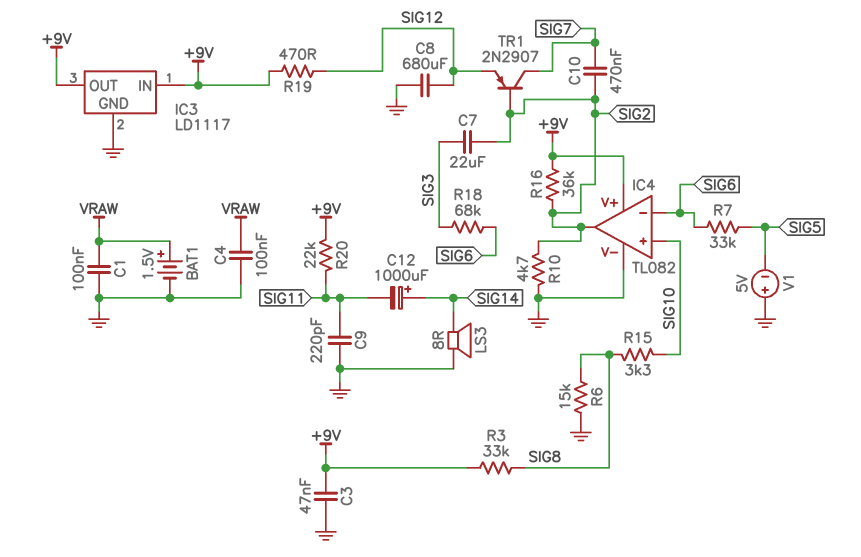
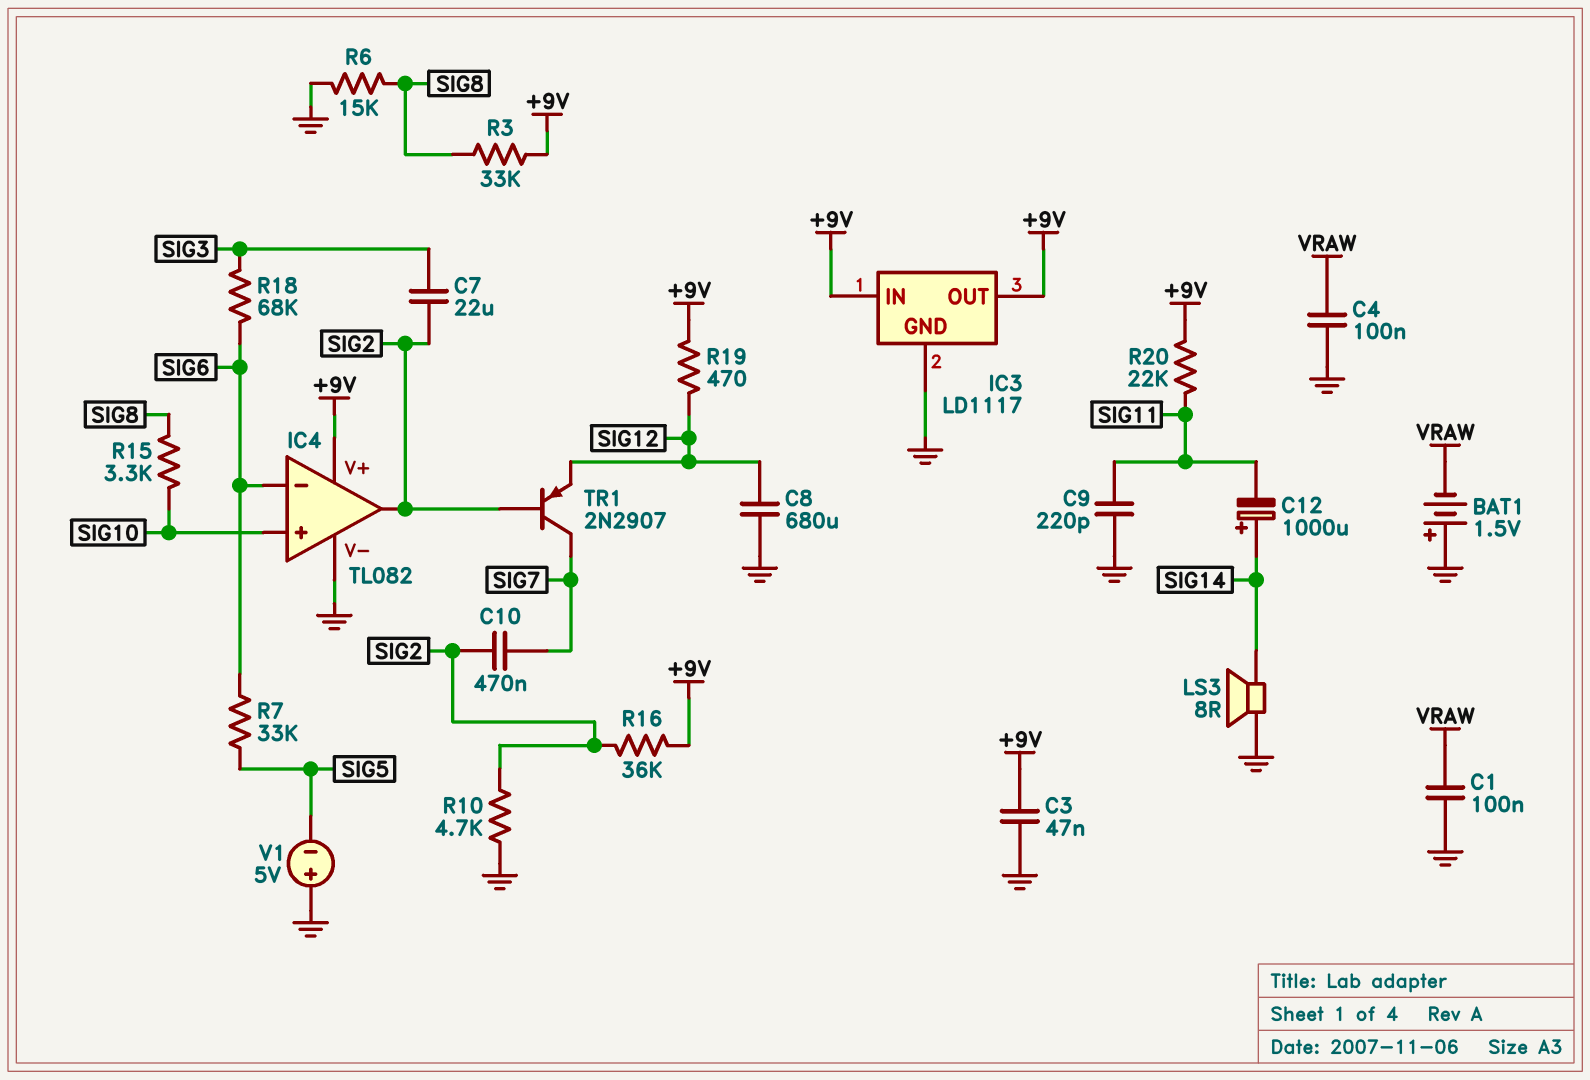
BAT1: 1.5V (plus VRAW, minus GND) -> 1.5V (plus GND, minus VRAW)

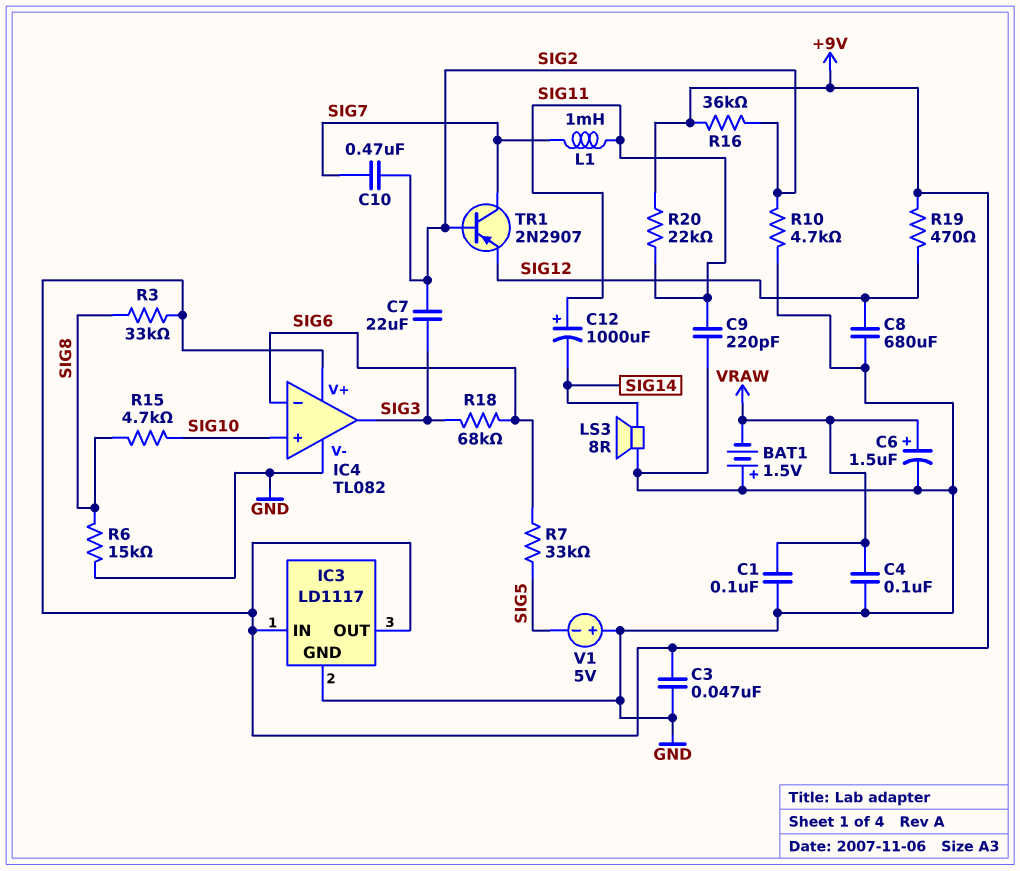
C6: none -> 1.5uF (plus VRAW, minus GND)
C12: 1000uF (plus SIG14, minus SIG11) -> 1000uF (plus SIG11, minus SIG14)
IC4 pin out: SIG2 -> SIG3
L1: none -> 1mH (SIG7, SIG11)
R15: 3.3k (SIG8, SIG10) -> 4.7k (SIG8, SIG10)

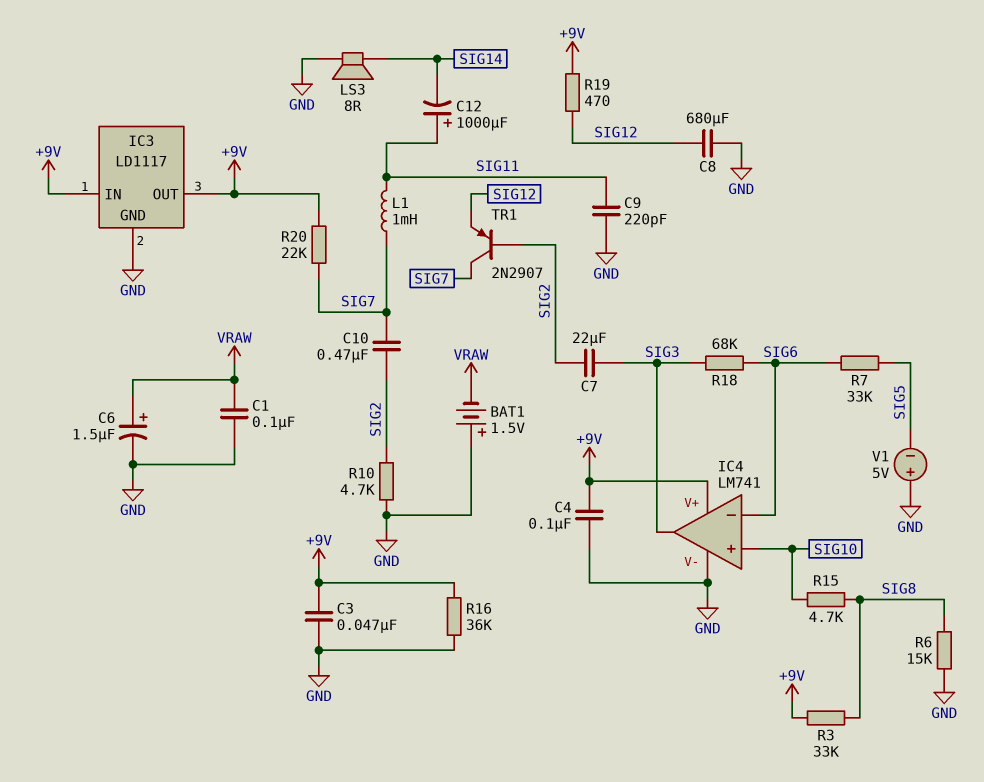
C4: 100nF (GND, VRAW) -> 100nF (+9V, GND)
IC4: TL082 -> LM741
R16: 36k (+9V, SIG2) -> 36k (+9V, GND)
R20: 22k (+9V, SIG11) -> 22k (+9V, SIG7)

